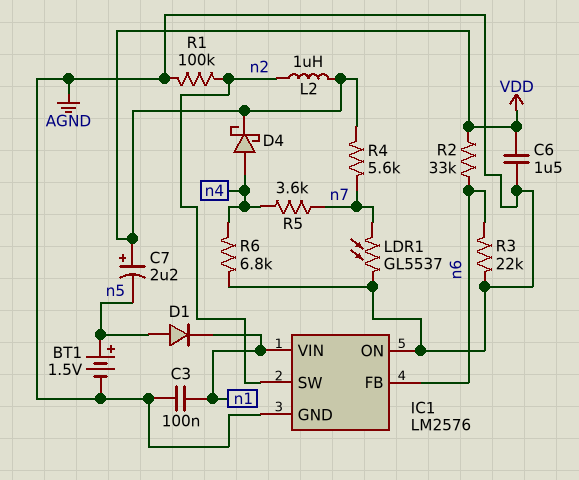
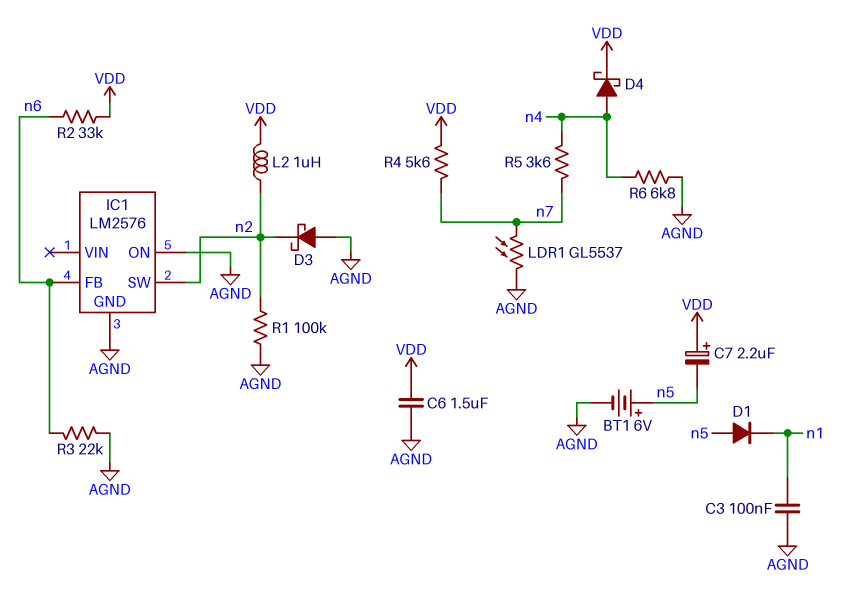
BT1: 1.5V (plus n5, minus AGND) -> 6V (plus n5, minus AGND)
D3: none -> schottky (A AGND, K n2)
IC1 pin VIN: n1 -> none

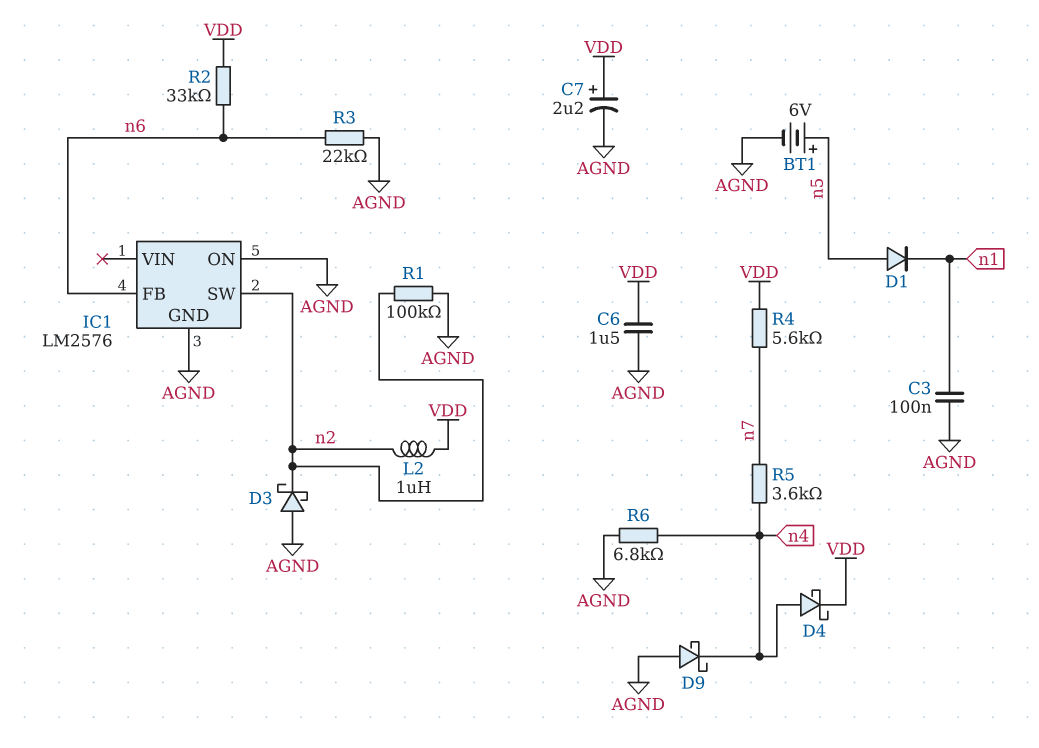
C7: 2.2uF (plus VDD, minus n5) -> 2.2uF (plus VDD, minus AGND)
D9: none -> schottky (A AGND, K n4)
LDR1: GL5537 (AGND, n7) -> none

